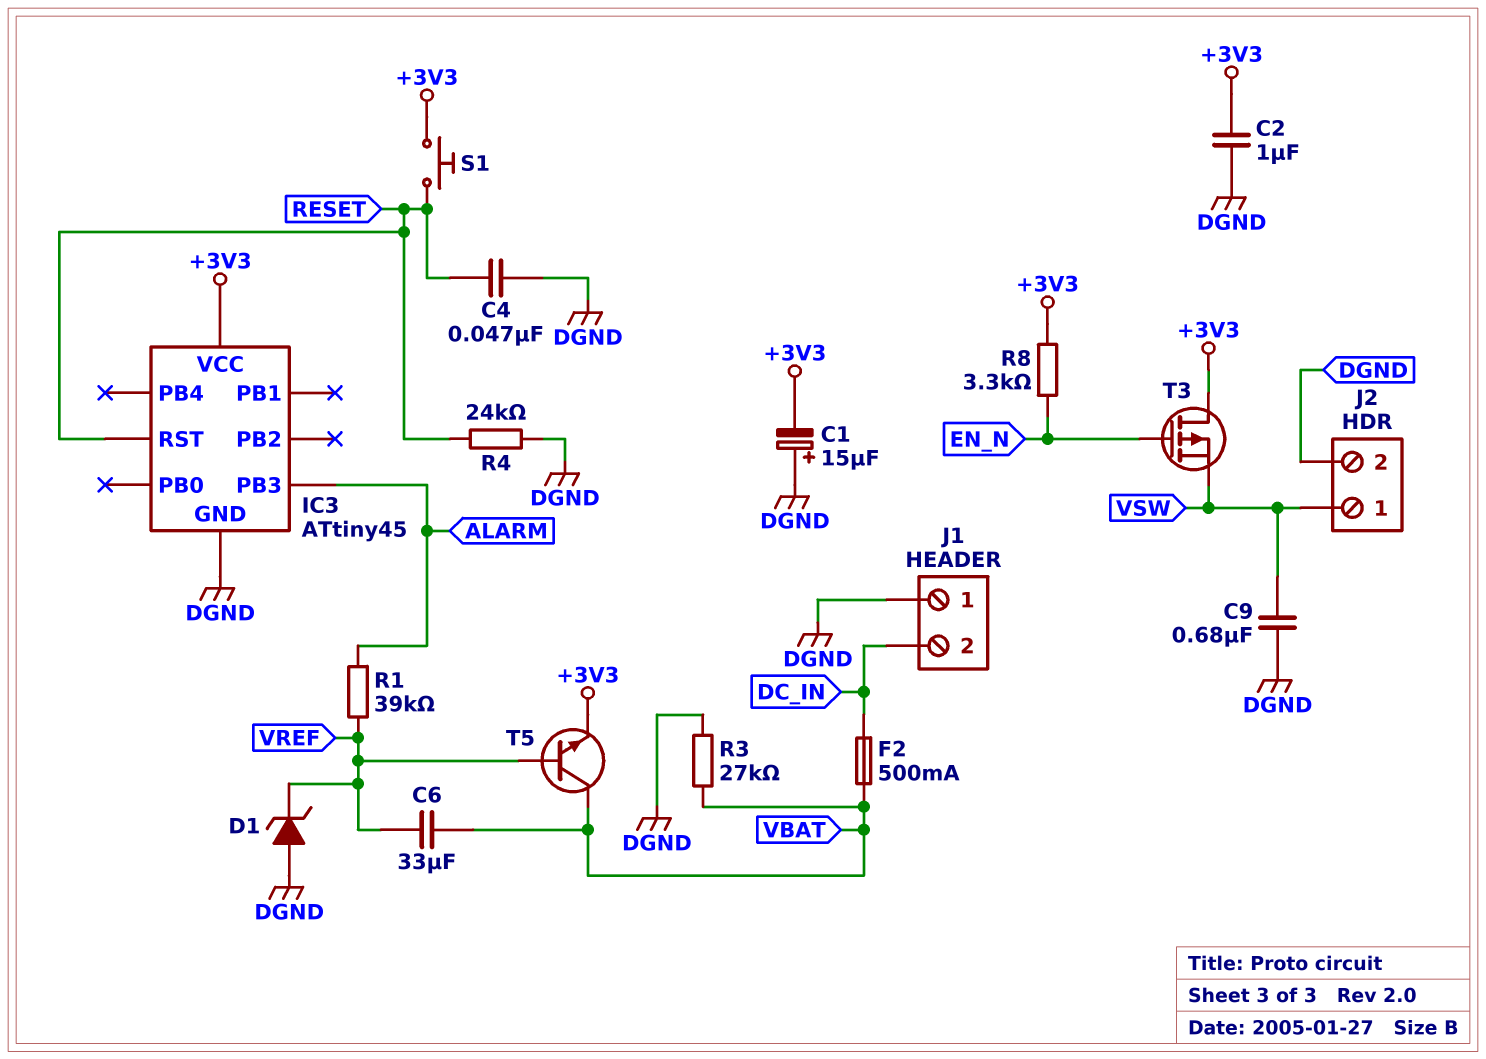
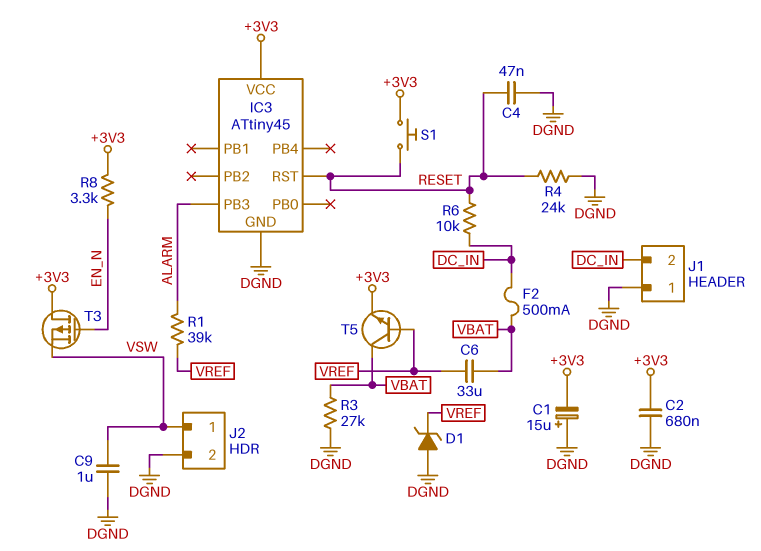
C2: 1uF (+3V3, DGND) -> 680nF (+3V3, DGND)
C9: 680nF (DGND, VSW) -> 1uF (DGND, VSW)
R6: none -> 10k (DC_IN, RESET)

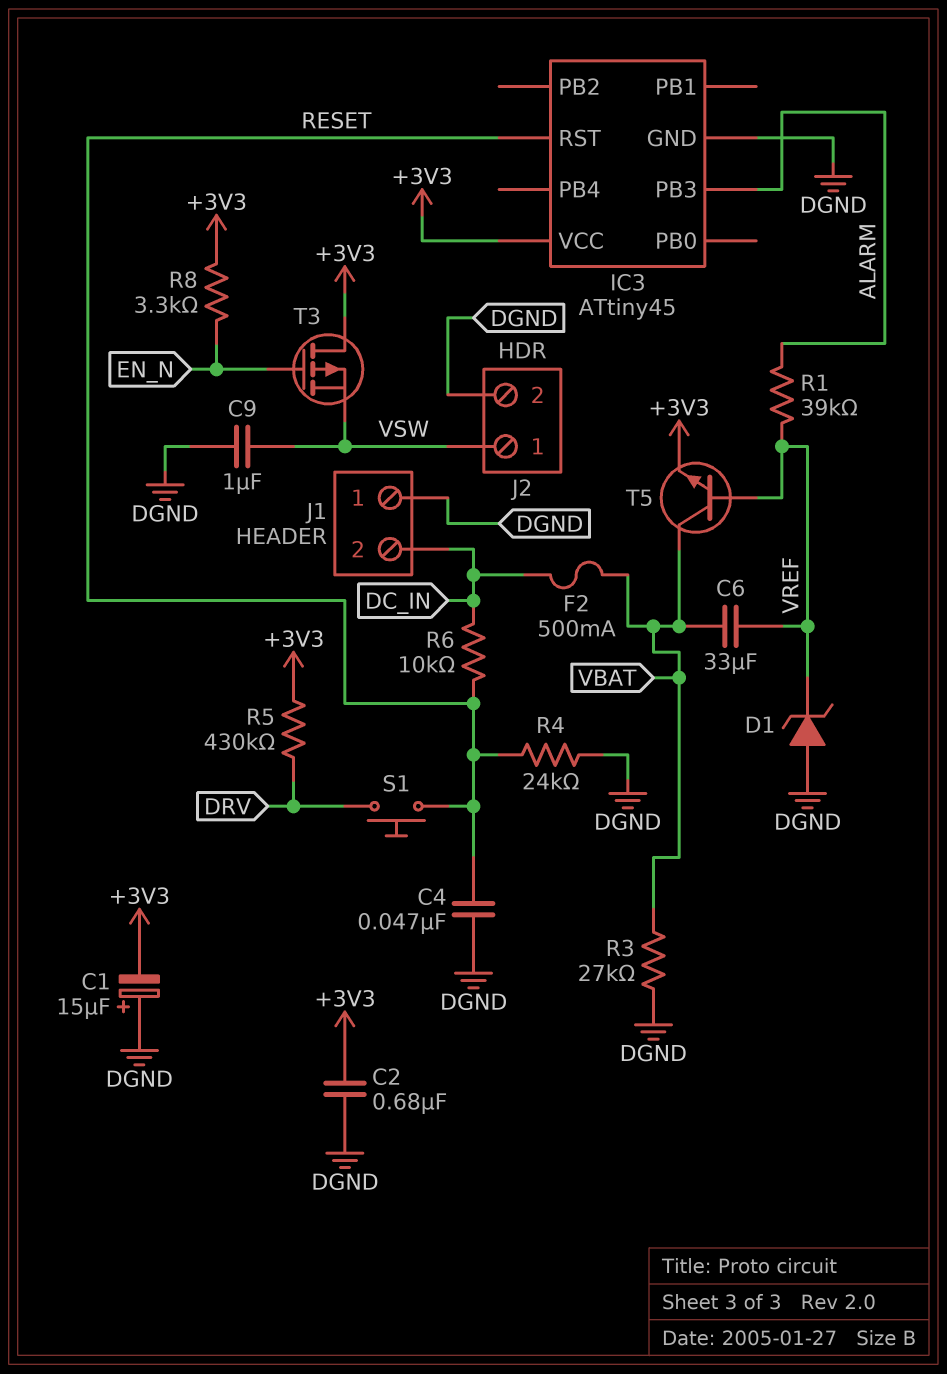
R5: none -> 430k (+3V3, DRV)
S1: button (+3V3, RESET) -> button (DRV, RESET)

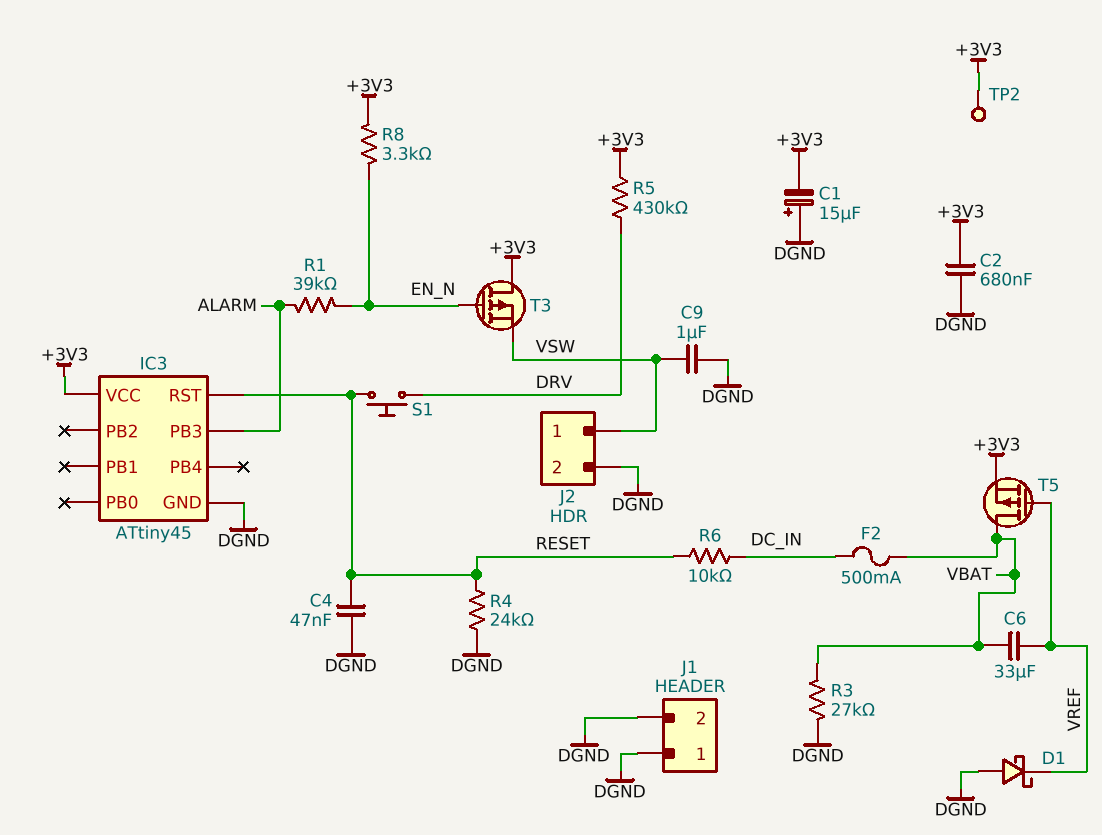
D1: zener (A DGND, K VREF) -> schottky (A DGND, K VREF)
J1 pin 2: DC_IN -> DGND
R1: 39k (ALARM, VREF) -> 39k (ALARM, EN_N)
T5: NPN (B VREF, C VBAT, E +3V3) -> PMOS (G VREF, D VBAT, S +3V3)
TP2: none -> test point (+3V3)

